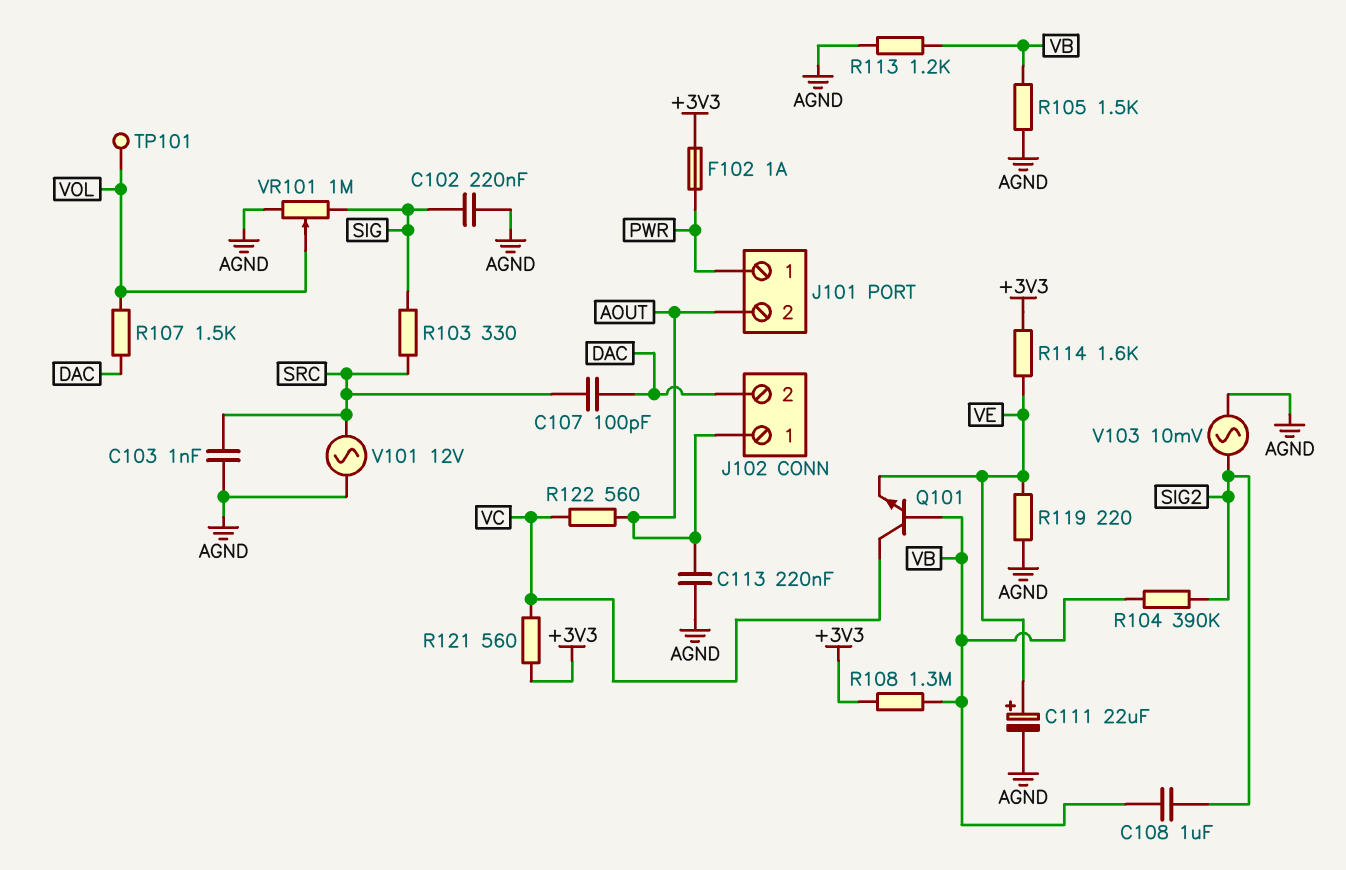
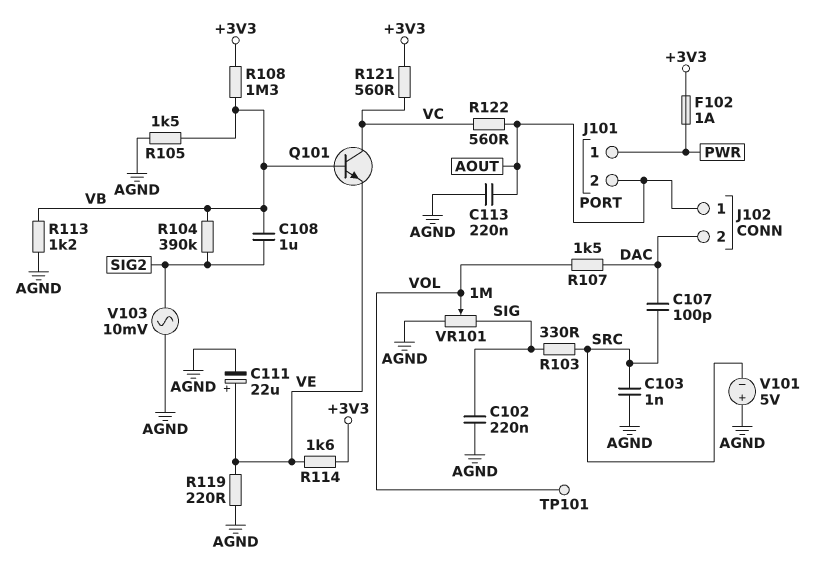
V101: AC 12V (AGND, SRC) -> 5V (plus AGND, minus SRC)

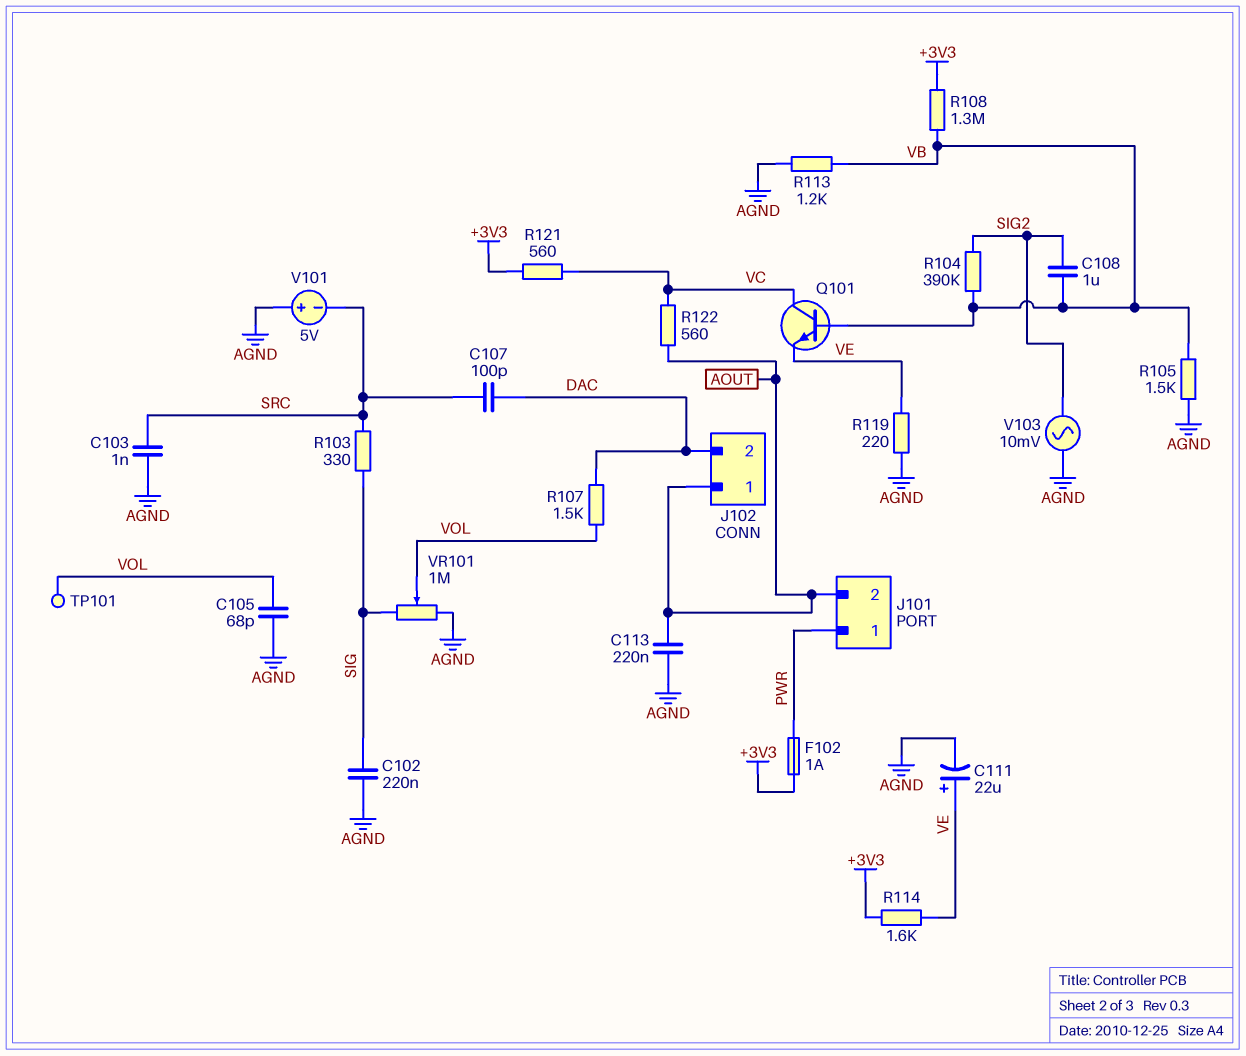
C105: none -> 68pF (AGND, VOL)

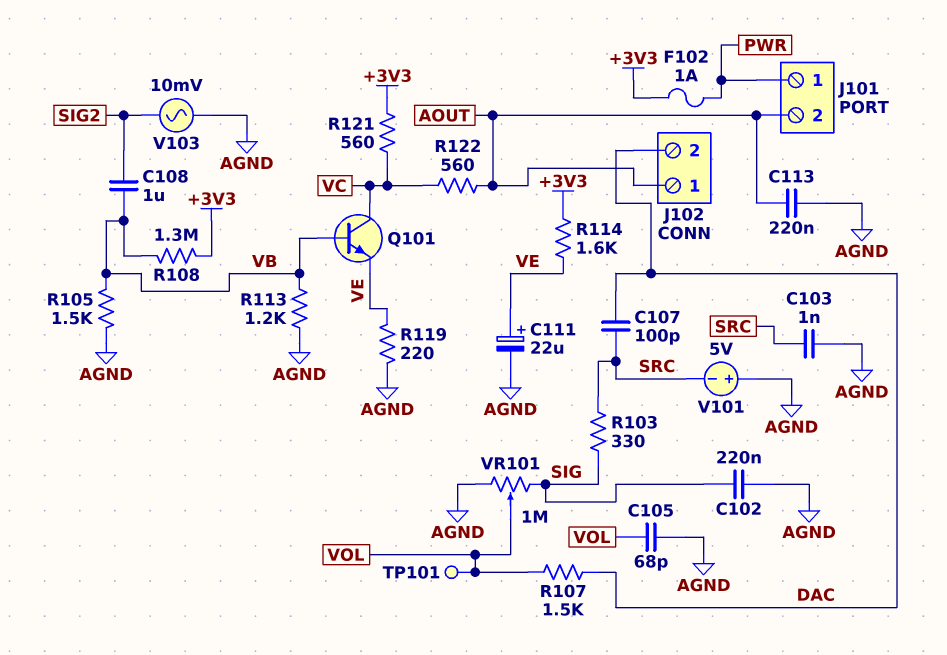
R104: 390k (SIG2, VB) -> none

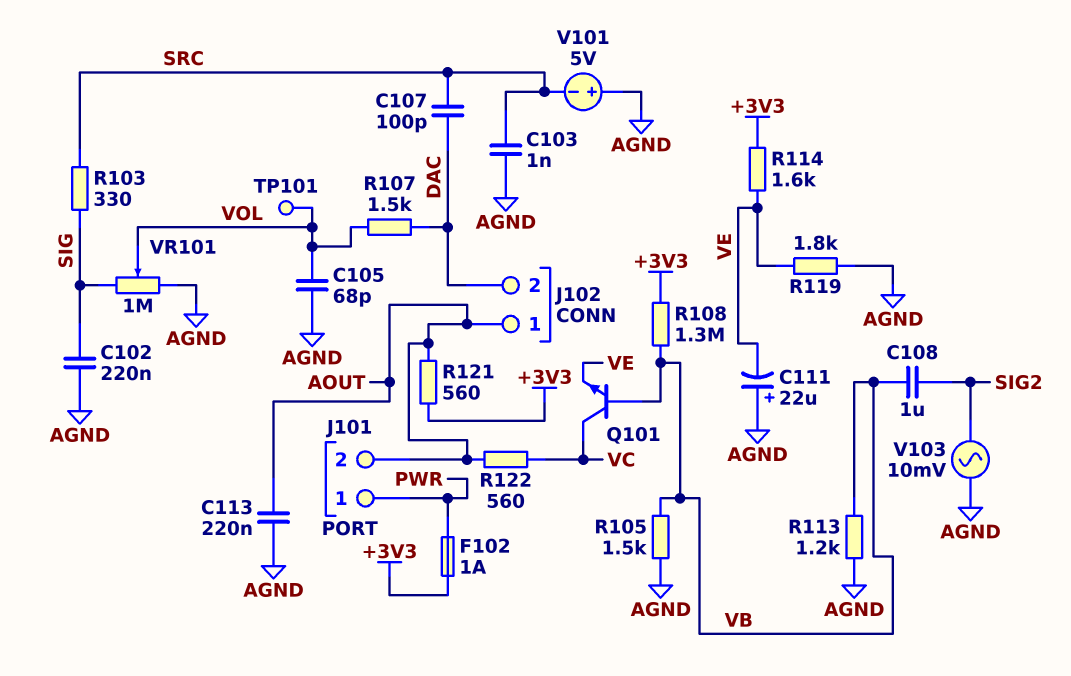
C111: 22uF (plus VE, minus AGND) -> 22uF (plus AGND, minus VE)
R119: 220 (AGND, VE) -> 1.8k (AGND, VE)
R121: 560 (+3V3, VC) -> 560 (+3V3, AOUT)

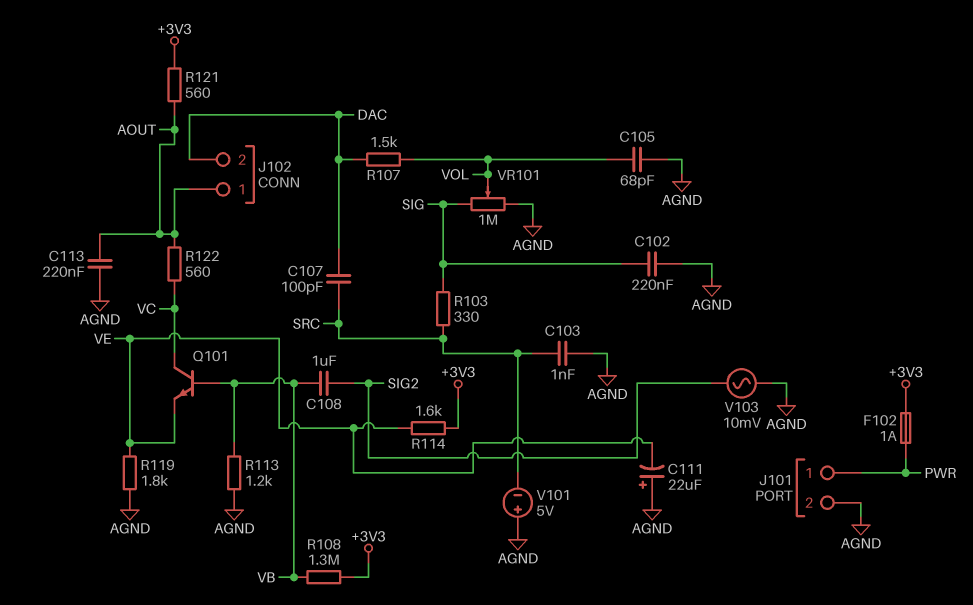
J101 pin 2: AOUT -> AGND
R105: 1.5k (AGND, VB) -> none
TP101: test point (VOL) -> none

